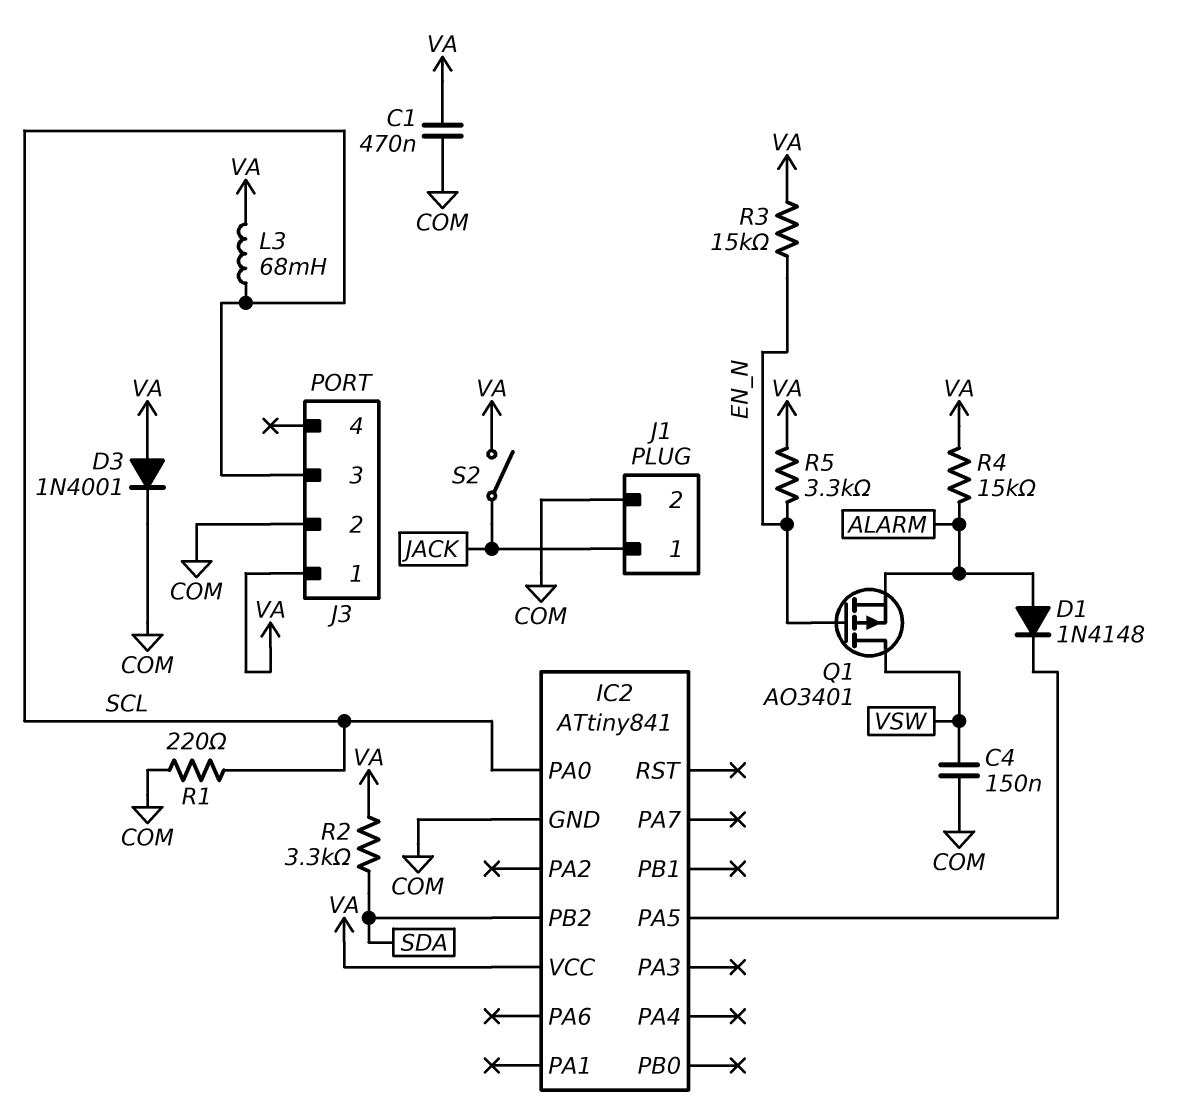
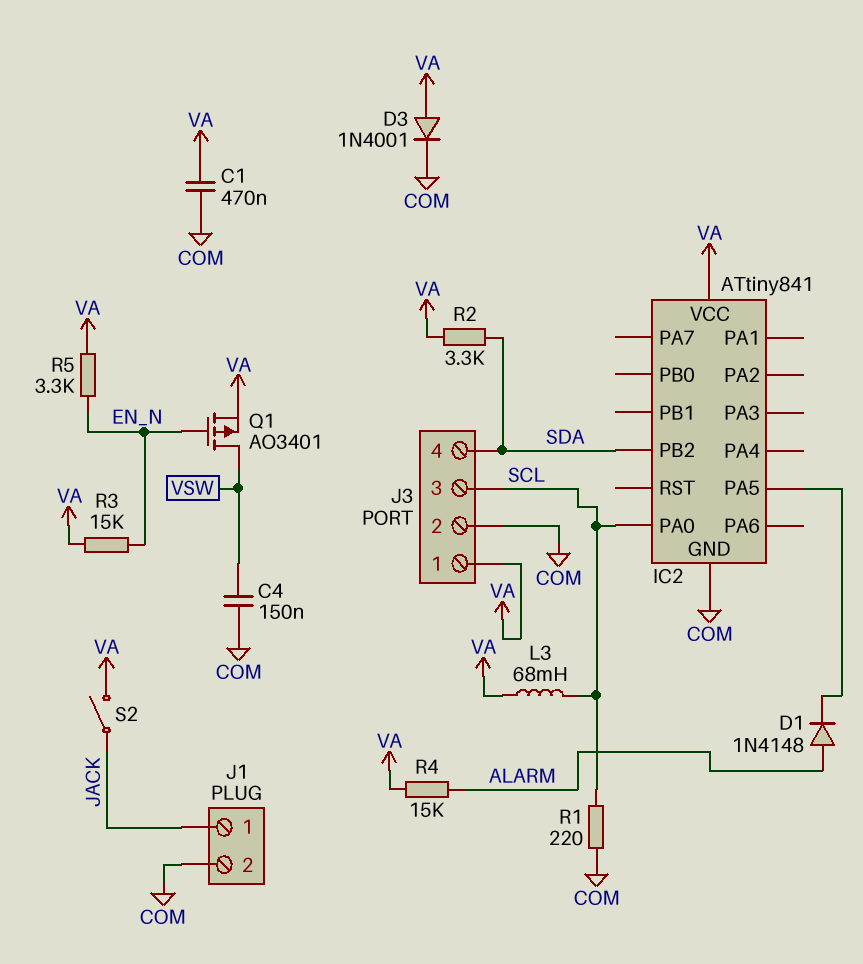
J3 pin 4: none -> SDA
Q1: PMOS AO3401 (G EN_N, D VSW, S ALARM) -> PMOS AO3401 (G EN_N, D VSW, S VA)

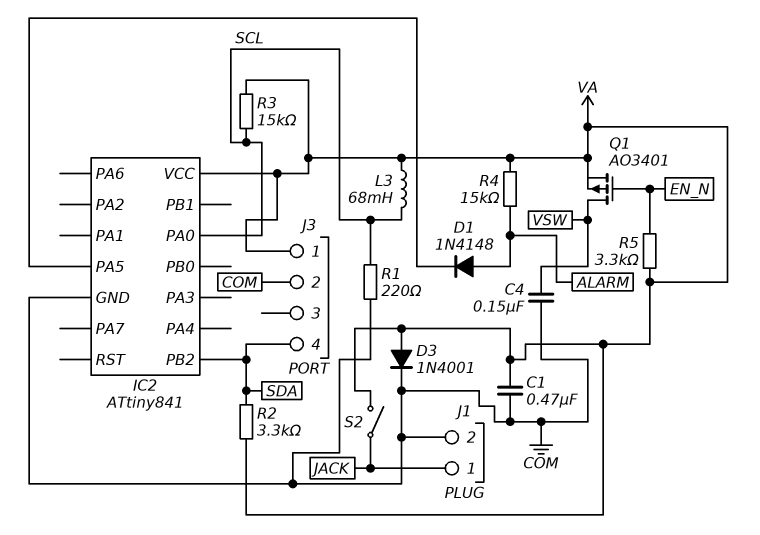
J3 pin 3: SCL -> none
R3: 15k (EN_N, VA) -> 15k (SCL, VA)

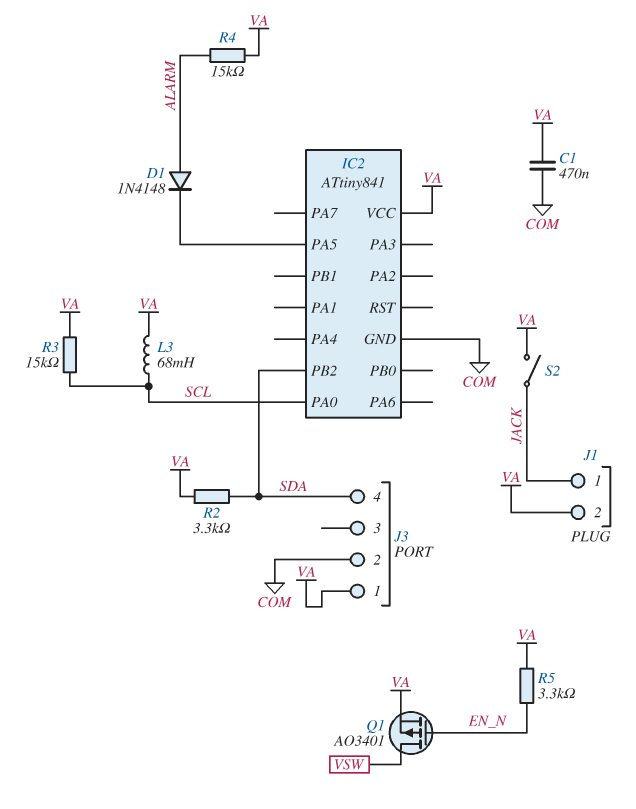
C4: 150nF (COM, VSW) -> none
D3: diode 1N4001 (A VA, K COM) -> none
J1 pin 2: COM -> VA
R1: 220 (COM, SCL) -> none

